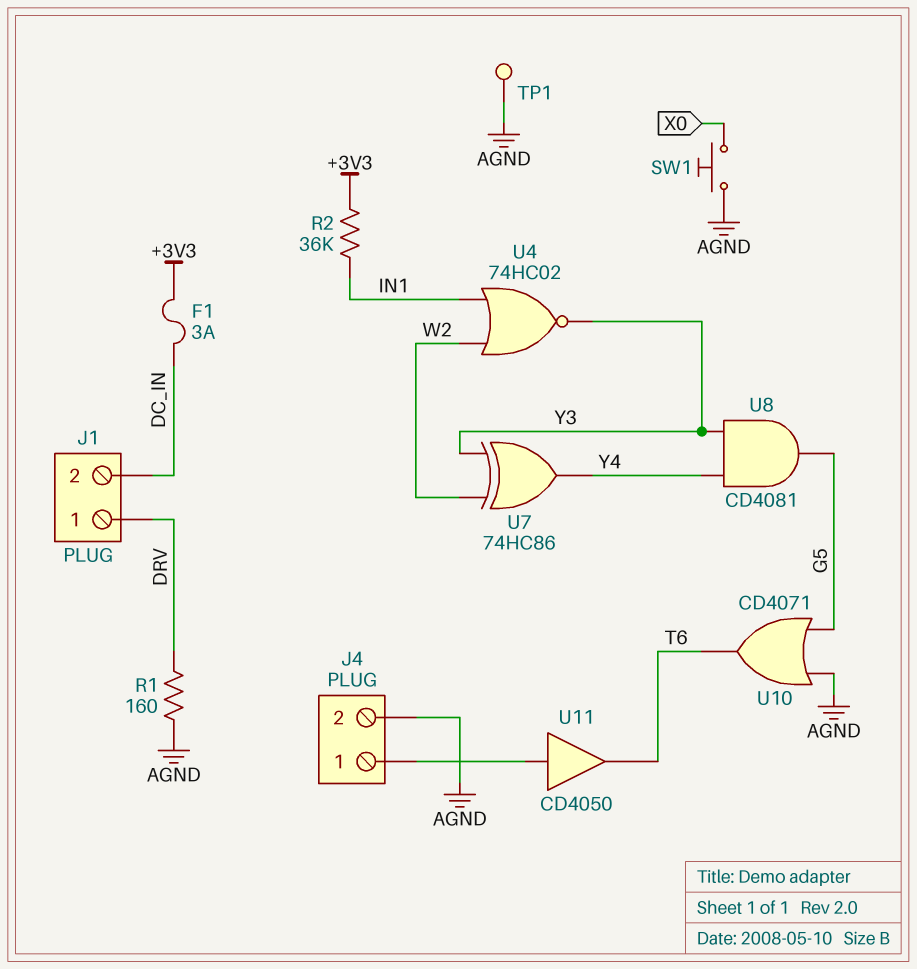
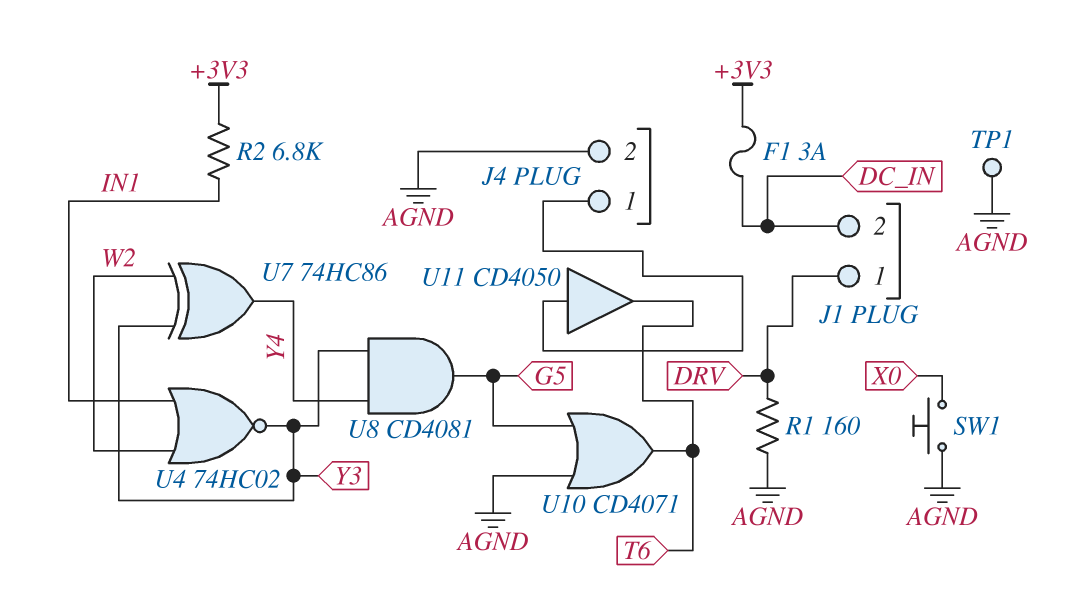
R2: 36k (+3V3, IN1) -> 6.8k (+3V3, IN1)

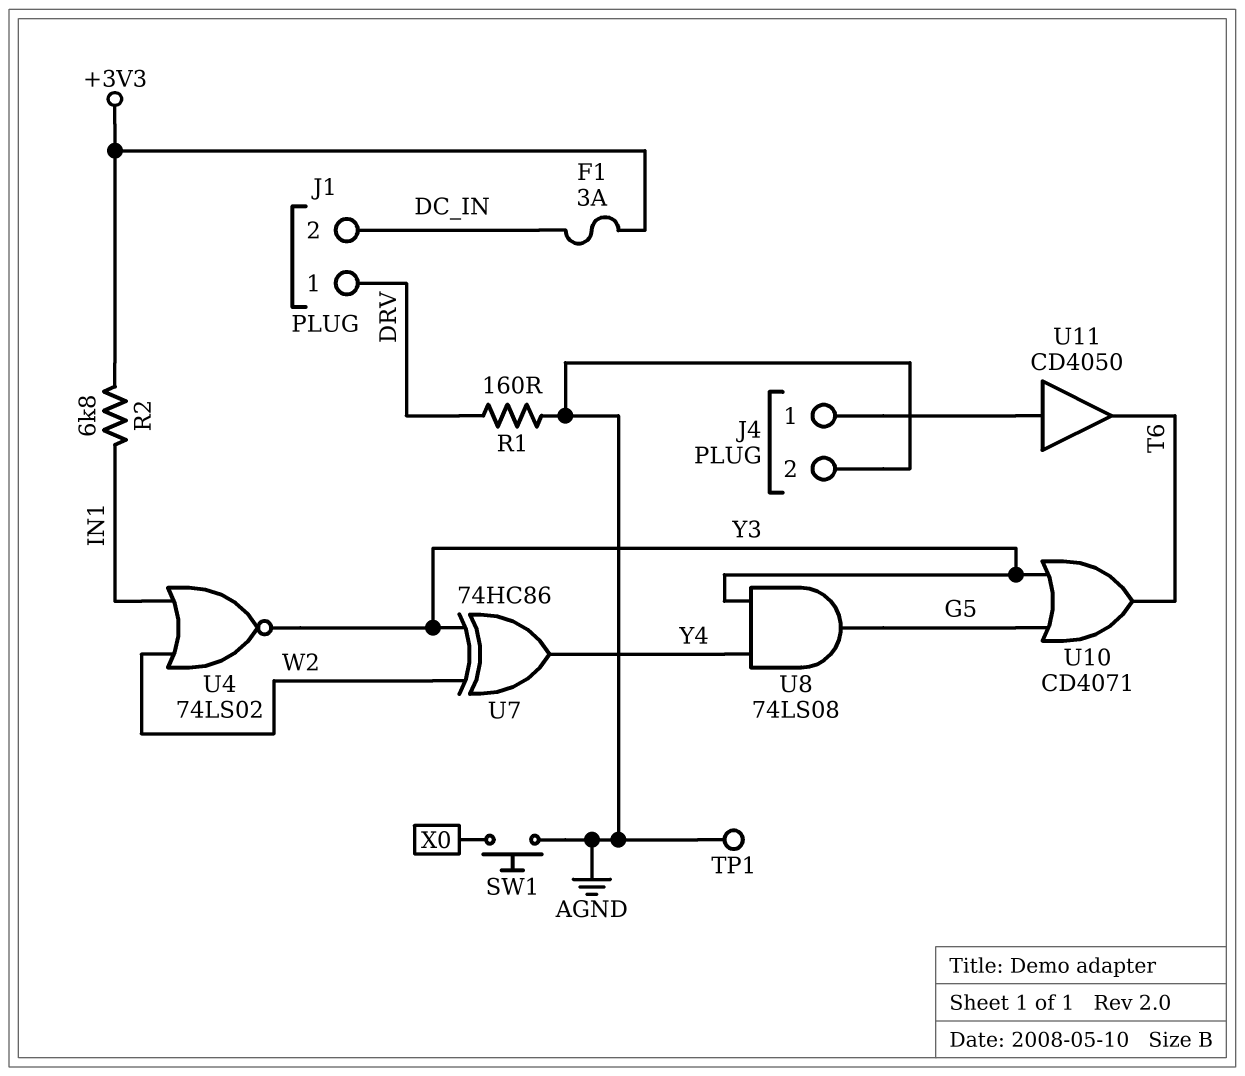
U4: NOR 74HC02 (in IN1, in W2, out Y3) -> NOR 74LS02 (in IN1, in W2, out Y3)
U8: AND CD4081 (in Y3, in Y4, out G5) -> AND 74LS08 (in Y3, in Y4, out G5)
U10: OR CD4071 (in AGND, in G5, out T6) -> OR CD4071 (in G5, in Y3, out T6)

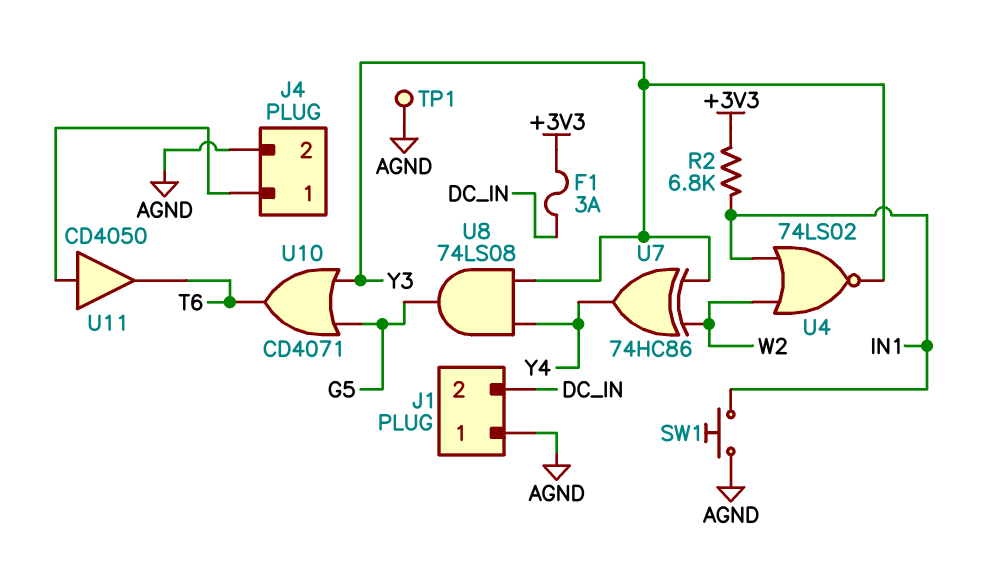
J1 pin 1: DRV -> AGND
R1: 160 (AGND, DRV) -> none
SW1: button (AGND, X0) -> button (AGND, IN1)

